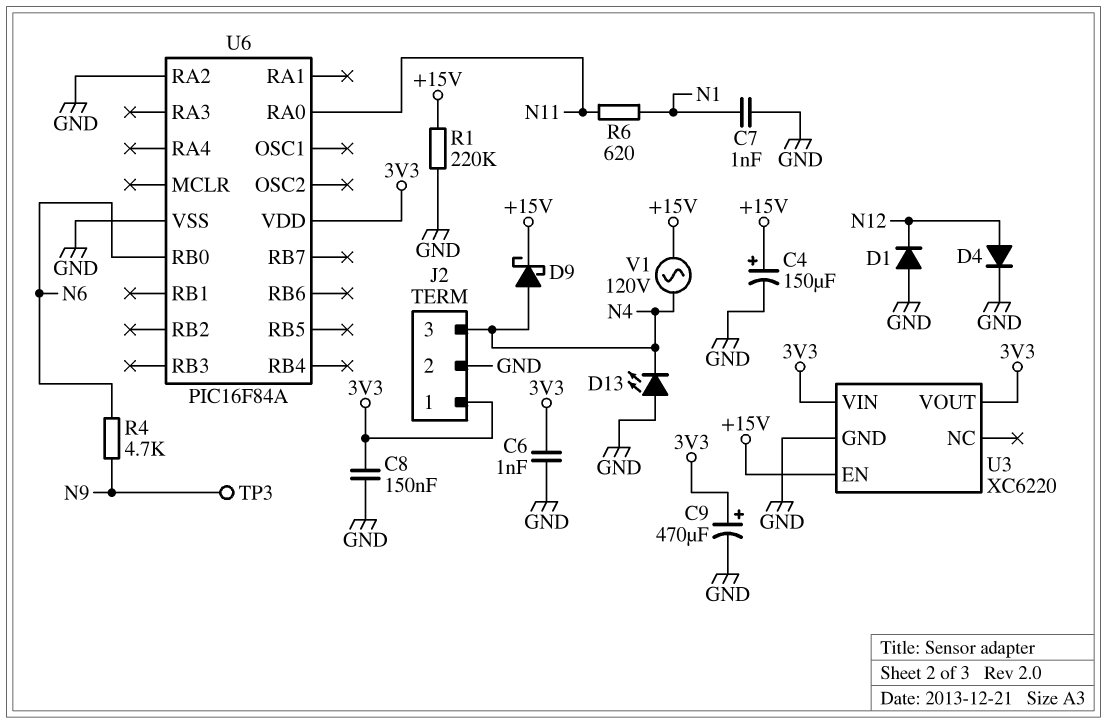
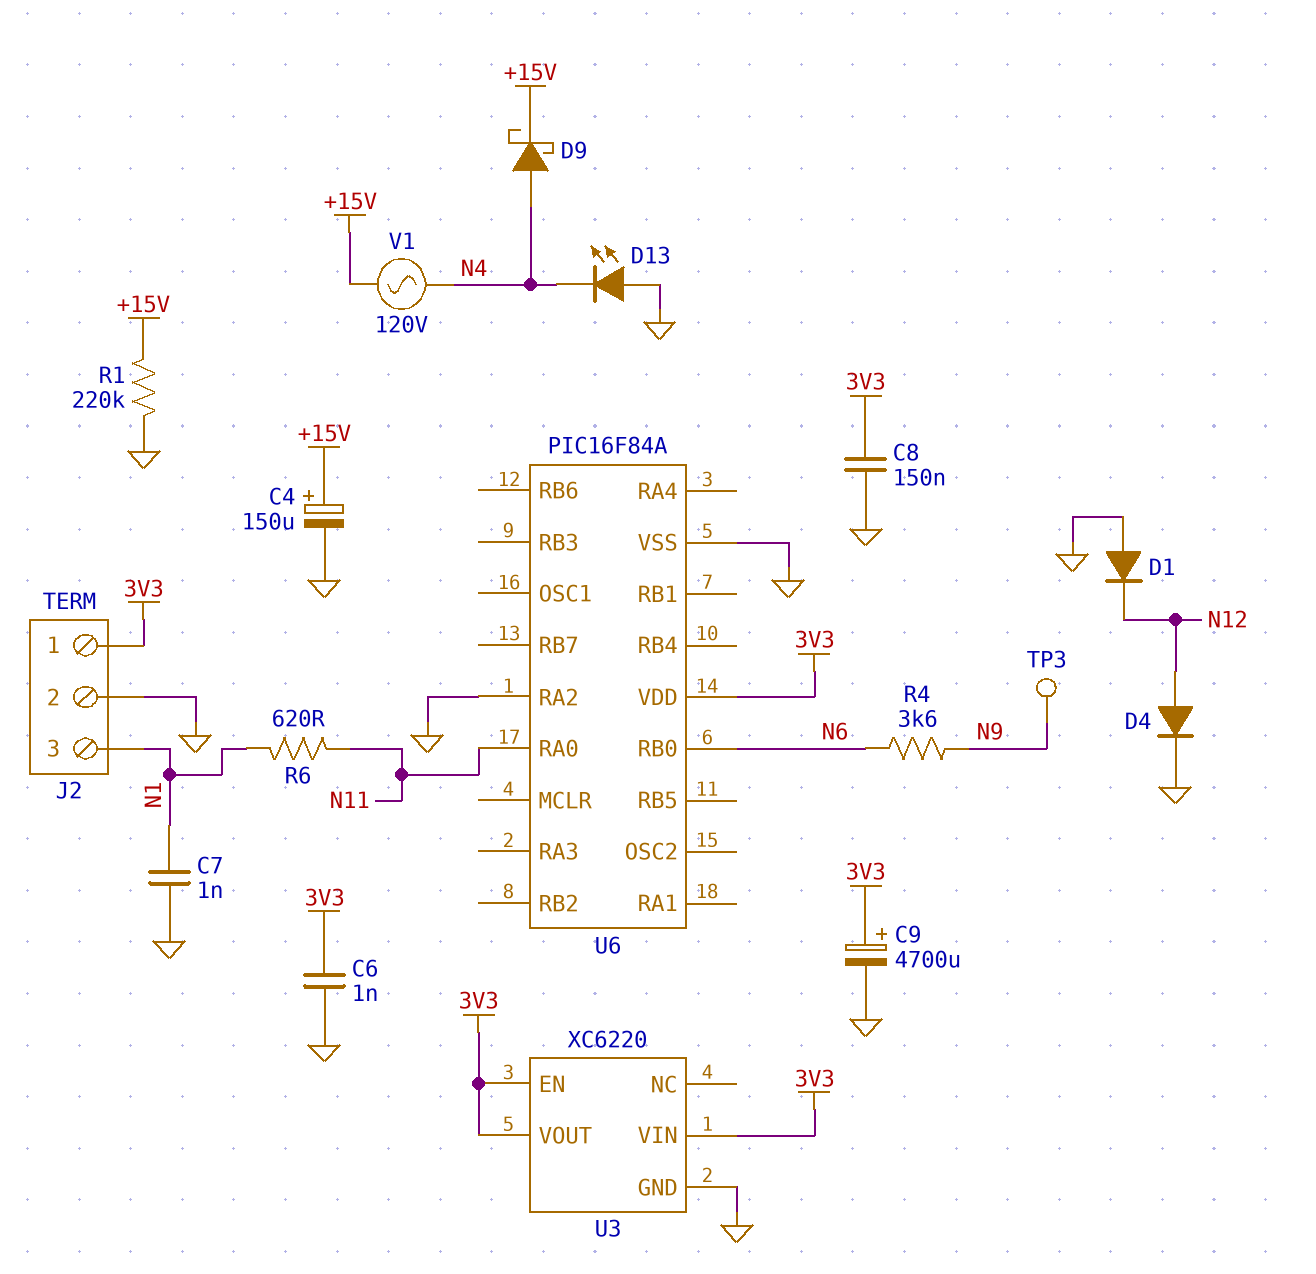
C9: 470uF (plus 3V3, minus GND) -> 4700uF (plus 3V3, minus GND)
J2 pin 3: N4 -> N1
R4: 4.7k (N6, N9) -> 3.6k (N6, N9)
U3 pin EN: +15V -> 3V3

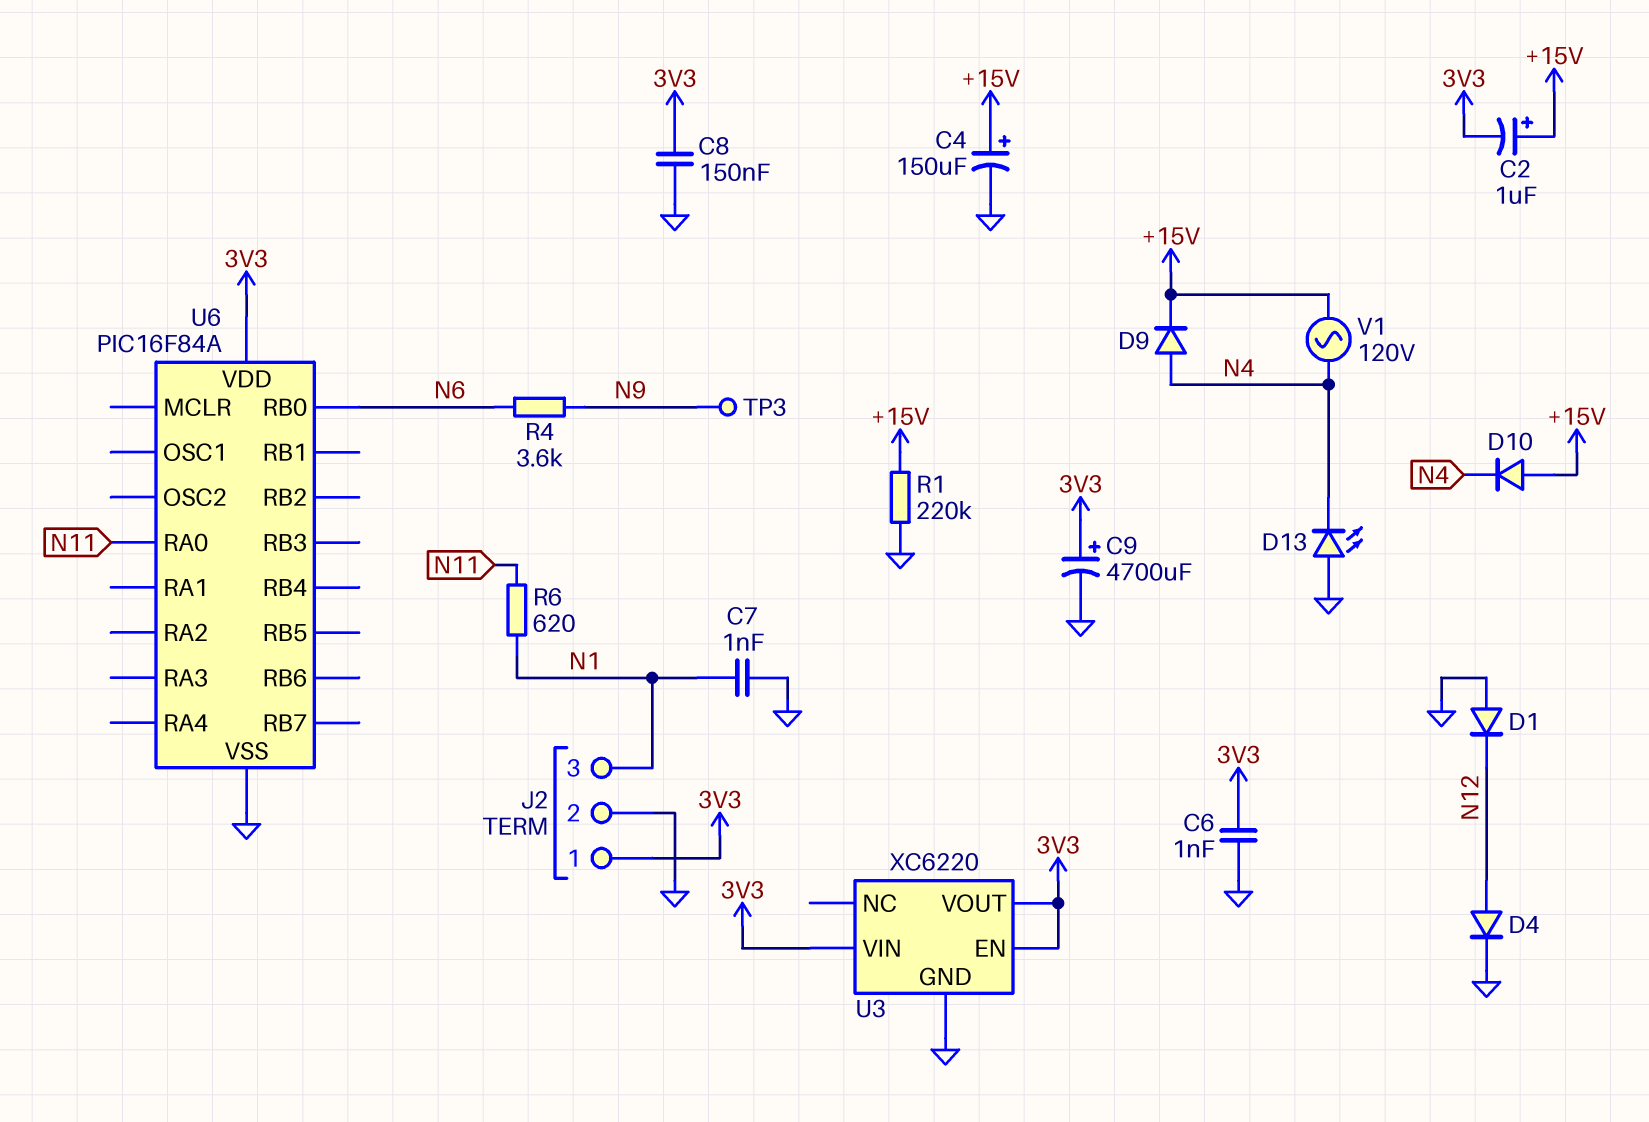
C2: none -> 1uF (plus +15V, minus 3V3)
D9: schottky (A N4, K +15V) -> diode (A N4, K +15V)
D10: none -> diode (A +15V, K N4)
U6 pin RA2: GND -> none

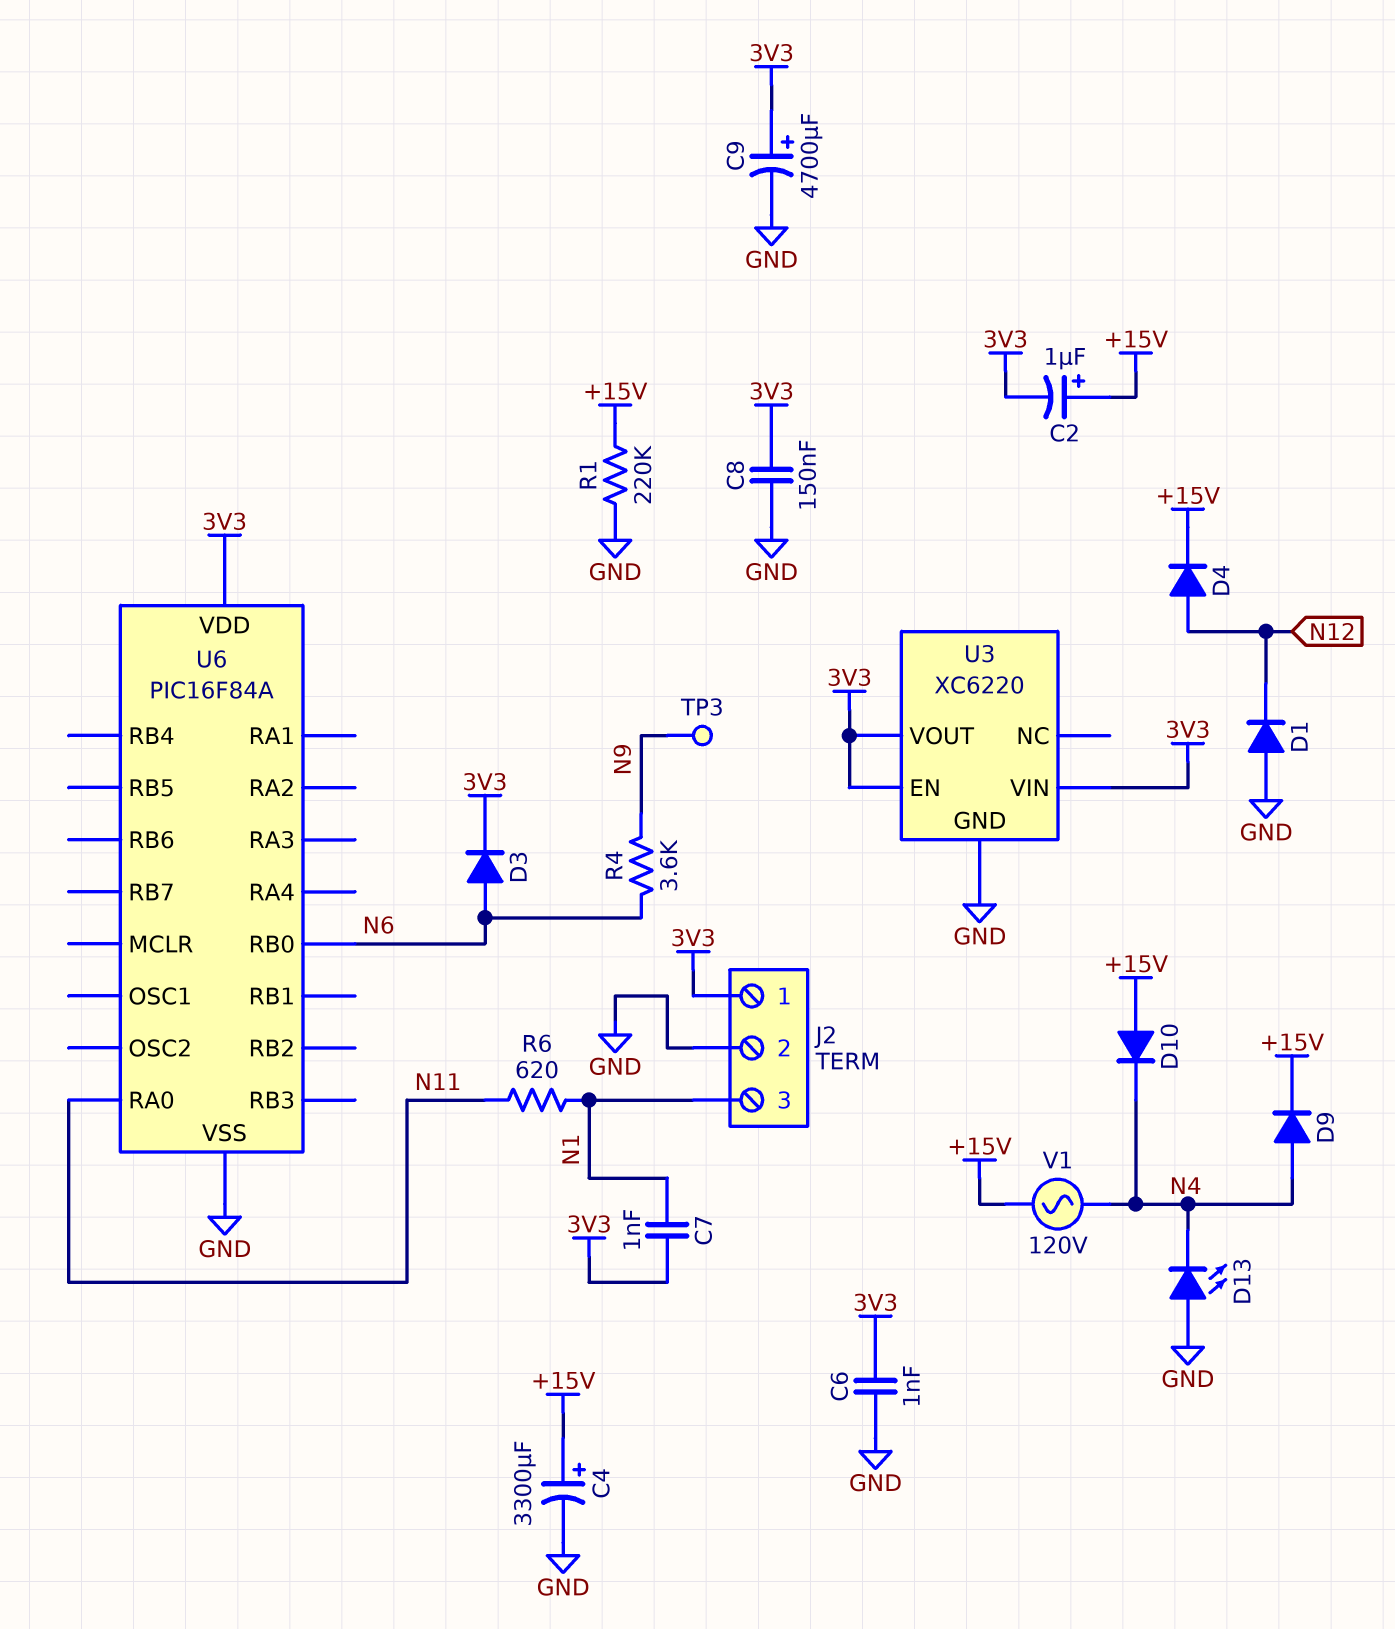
C4: 150uF (plus +15V, minus GND) -> 3300uF (plus +15V, minus GND)
C7: 1nF (GND, N1) -> 1nF (3V3, N1)
D3: none -> diode (A N6, K 3V3)
D4: diode (A N12, K GND) -> diode (A N12, K +15V)

